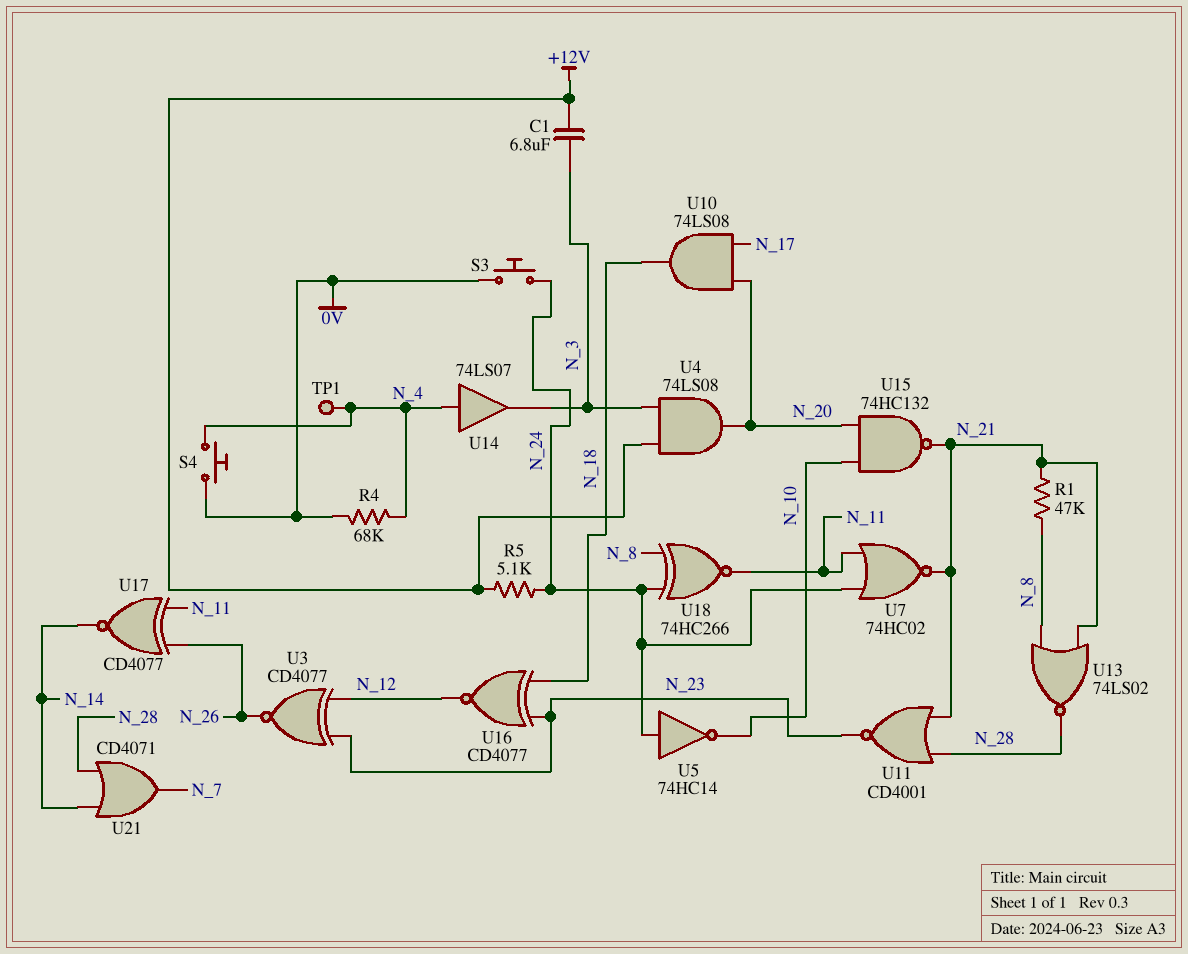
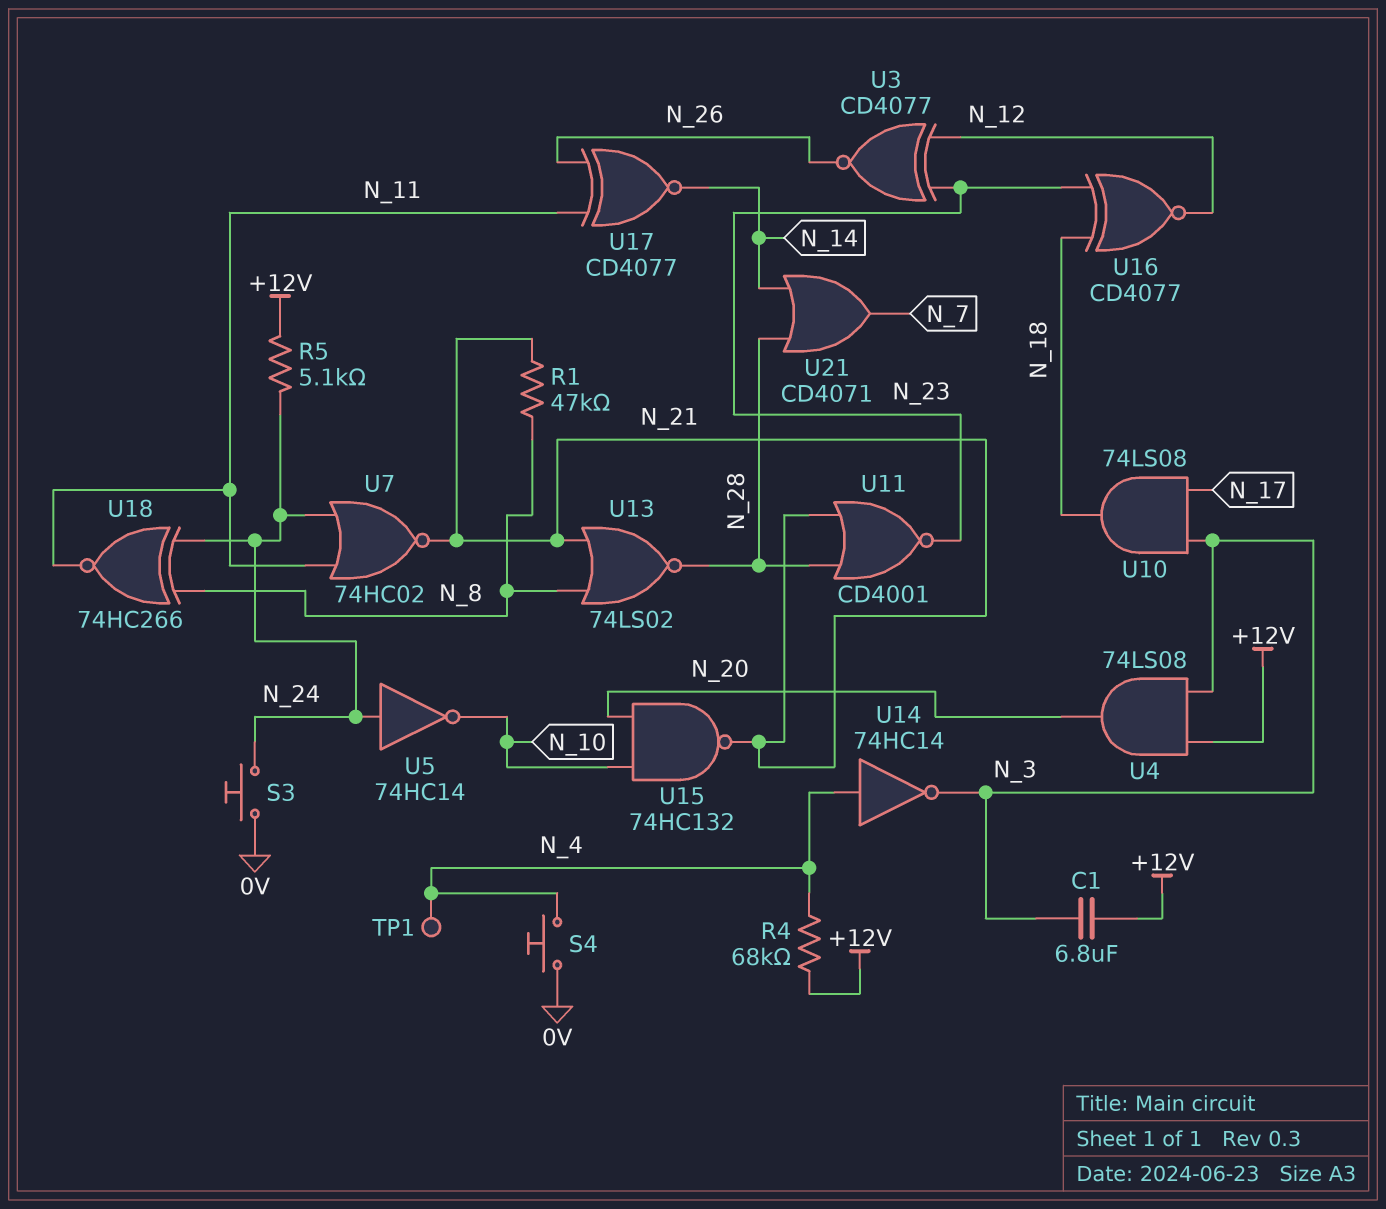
R4: 68k (0V, N_4) -> 68k (+12V, N_4)
U10: AND 74LS08 (in N_17, in N_20, out N_18) -> AND 74LS08 (in N_3, in N_17, out N_18)
U14: buffer 74LS07 (in N_4, out N_3) -> NOT 74HC14 (in N_4, out N_3)

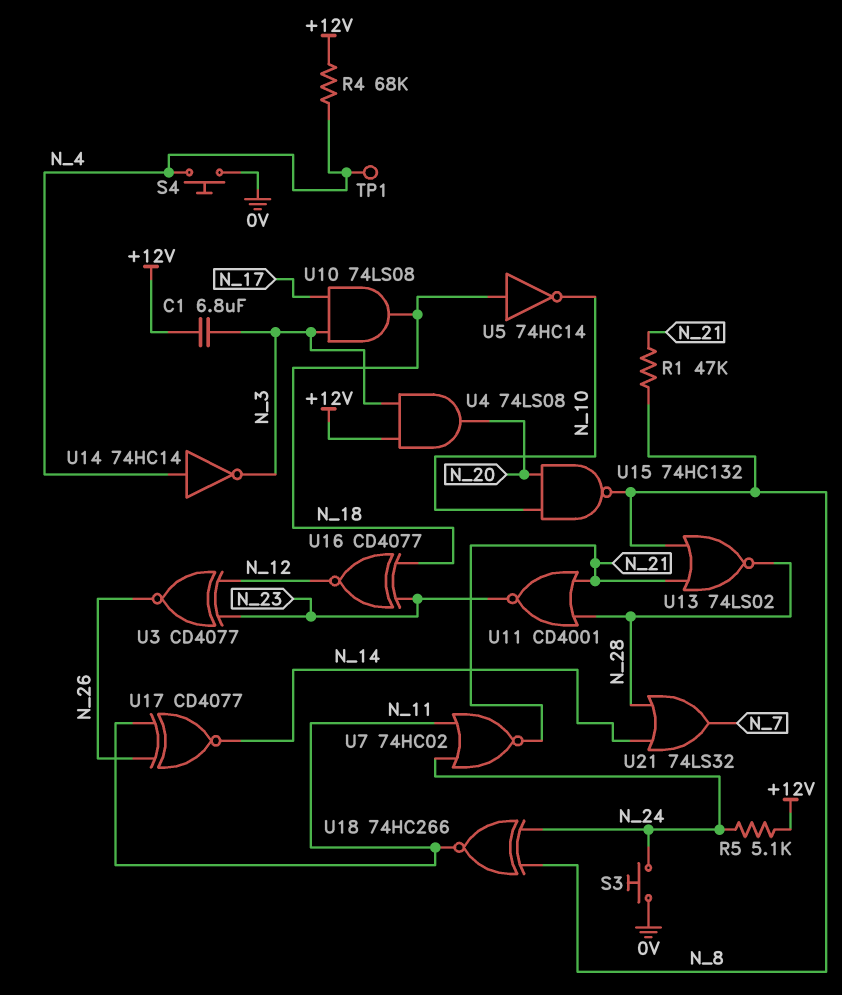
U5: NOT 74HC14 (in N_24, out N_10) -> NOT 74HC14 (in N_18, out N_10)
U15: NAND 74HC132 (in N_10, in N_20, out N_21) -> NAND 74HC132 (in N_10, in N_20, out N_8)
U21: OR CD4071 (in N_14, in N_28, out N_7) -> OR 74LS32 (in N_14, in N_28, out N_7)

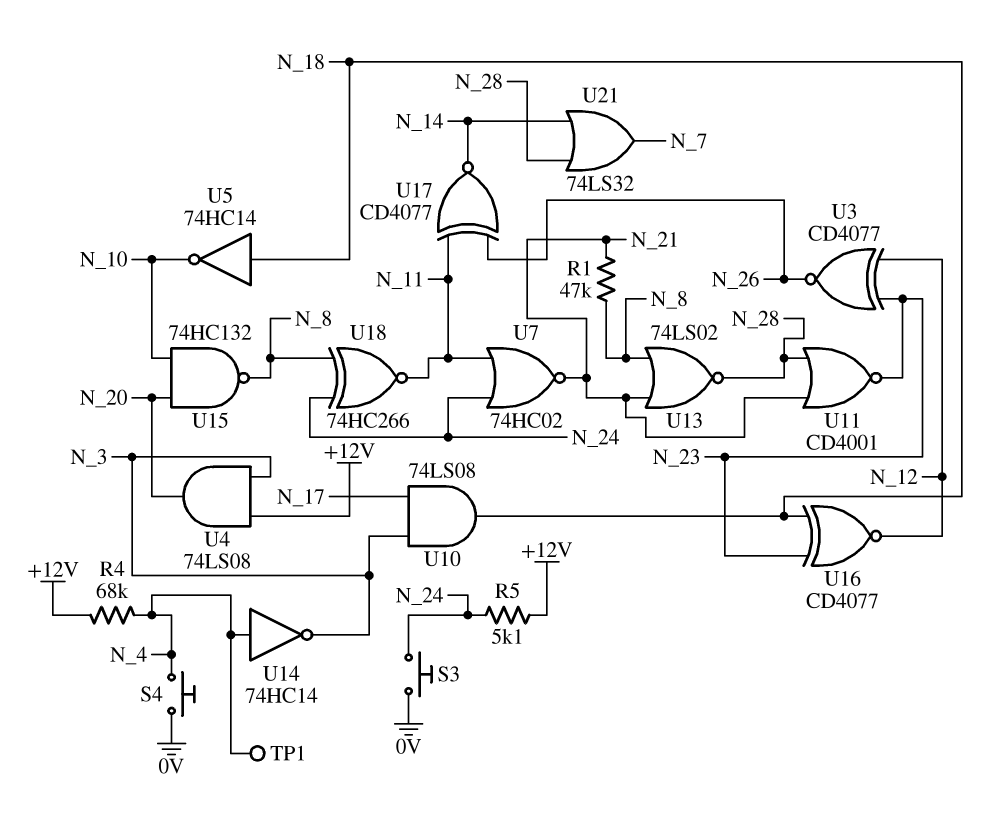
C1: 6.8uF (+12V, N_3) -> none

